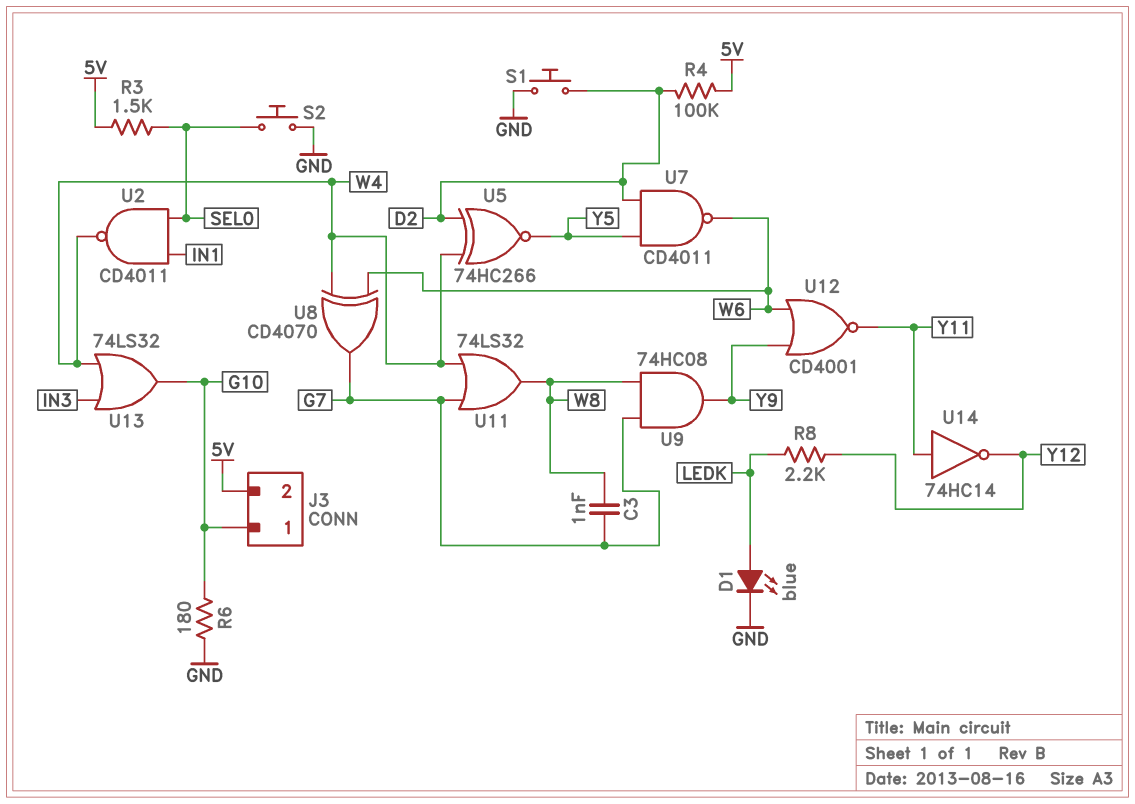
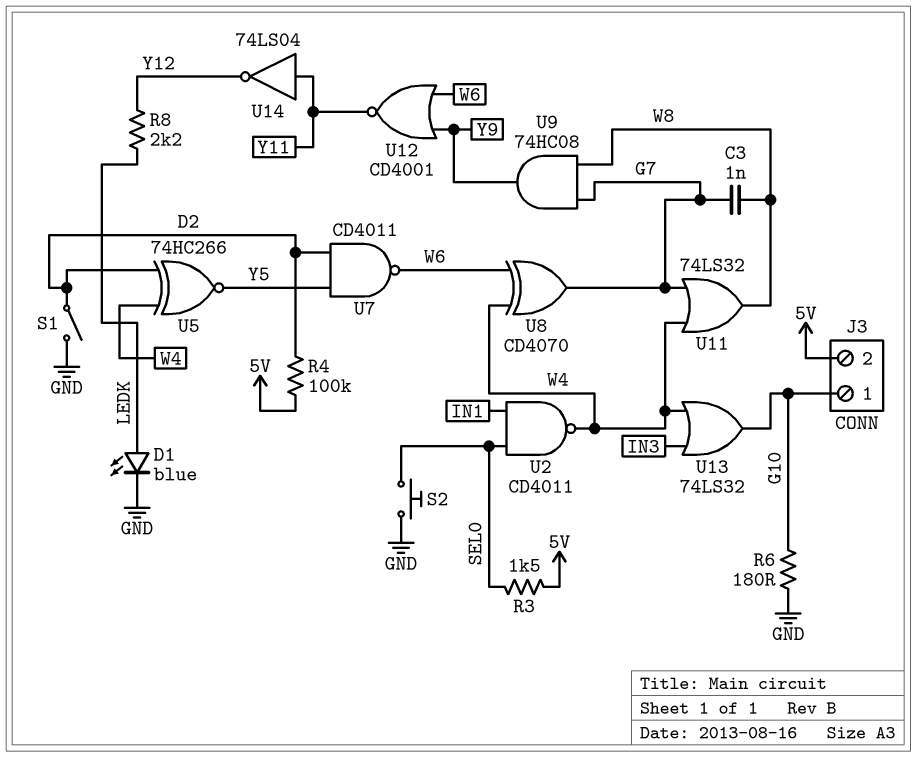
S1: button (D2, GND) -> switch (D2, GND)
U14: NOT 74HC14 (in Y11, out Y12) -> NOT 74LS04 (in Y11, out Y12)

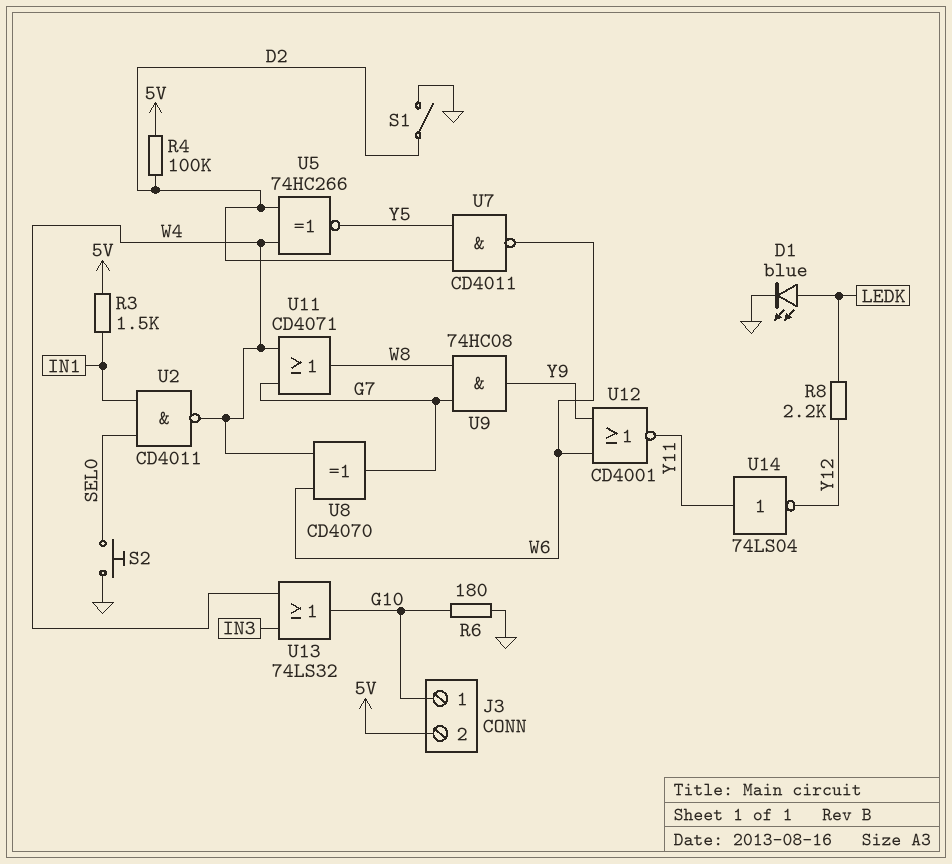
C3: 1nF (G7, W8) -> none
R3: 1.5k (5V, SEL0) -> 1.5k (5V, IN1)
U11: OR 74LS32 (in G7, in W4, out W8) -> OR CD4071 (in G7, in W4, out W8)

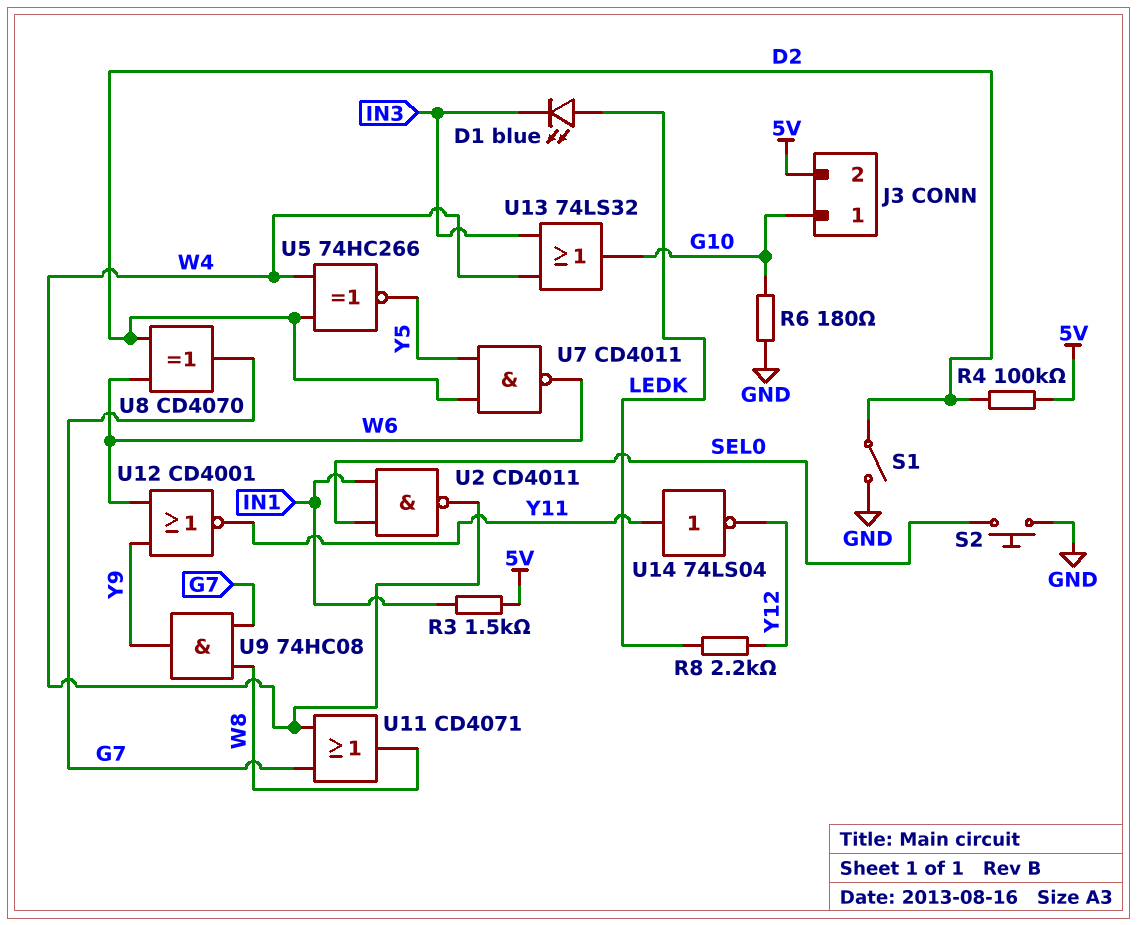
D1: LED blue (A LEDK, K GND) -> LED blue (A LEDK, K IN3)
U8: XOR CD4070 (in W4, in W6, out G7) -> XOR CD4070 (in D2, in W6, out G7)

